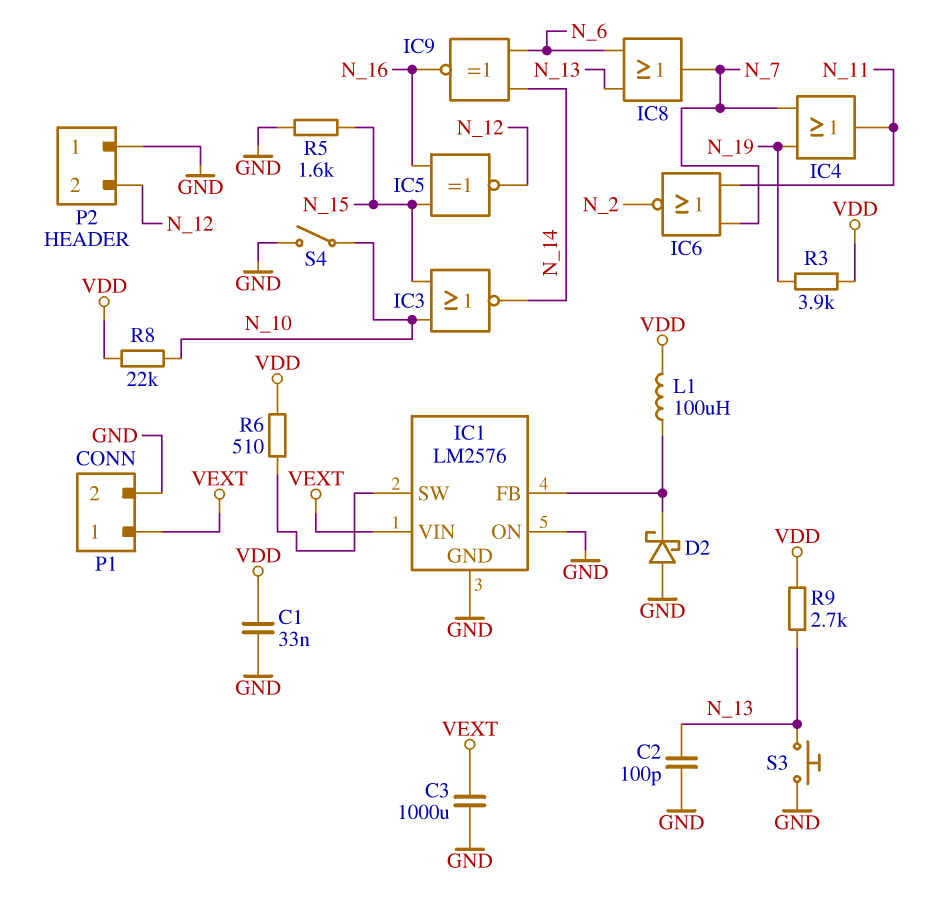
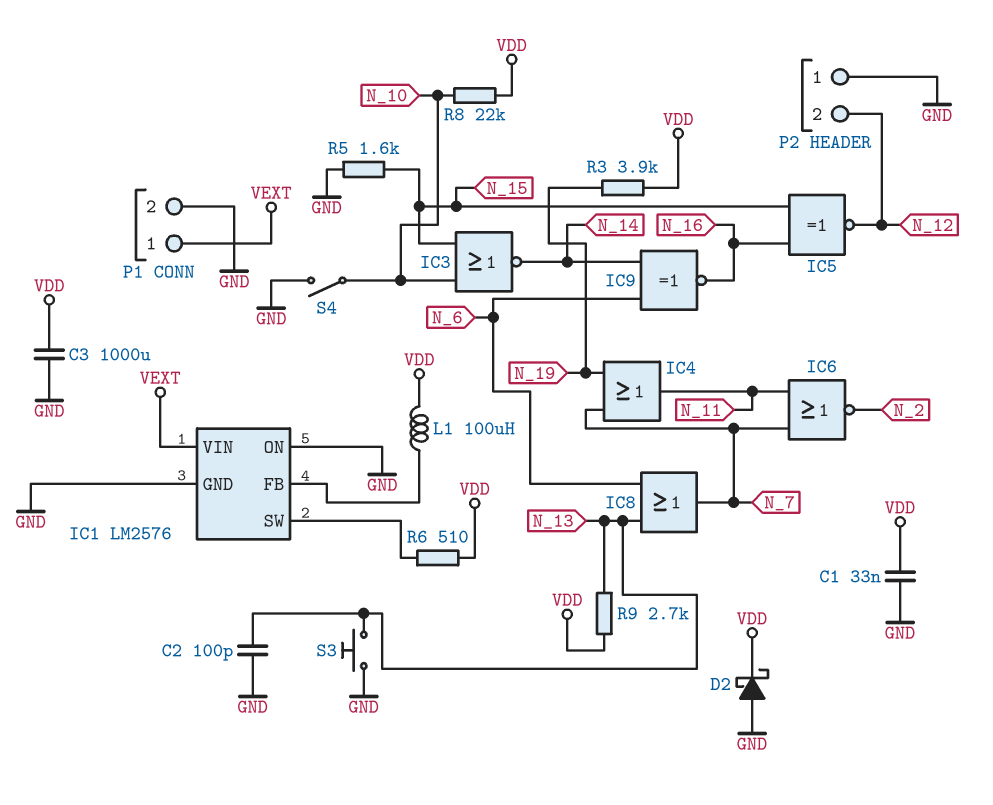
C3: 1000uF (GND, VEXT) -> 1000uF (GND, VDD)
D2: schottky (A GND, K IC1/FB) -> schottky (A GND, K VDD)

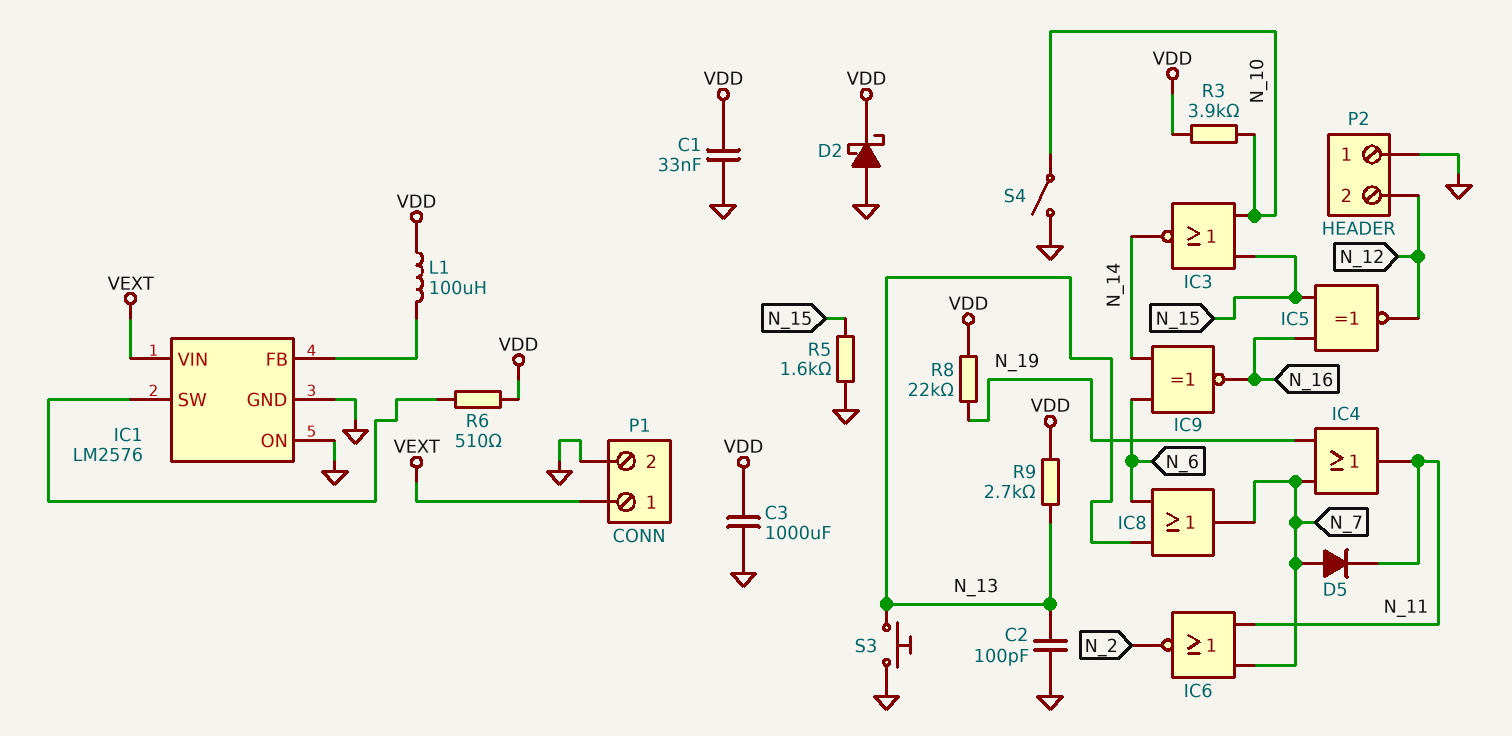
D5: none -> diode (A N_7, K N_11)
R3: 3.9k (N_19, VDD) -> 3.9k (N_10, VDD)
R8: 22k (N_10, VDD) -> 22k (N_19, VDD)

